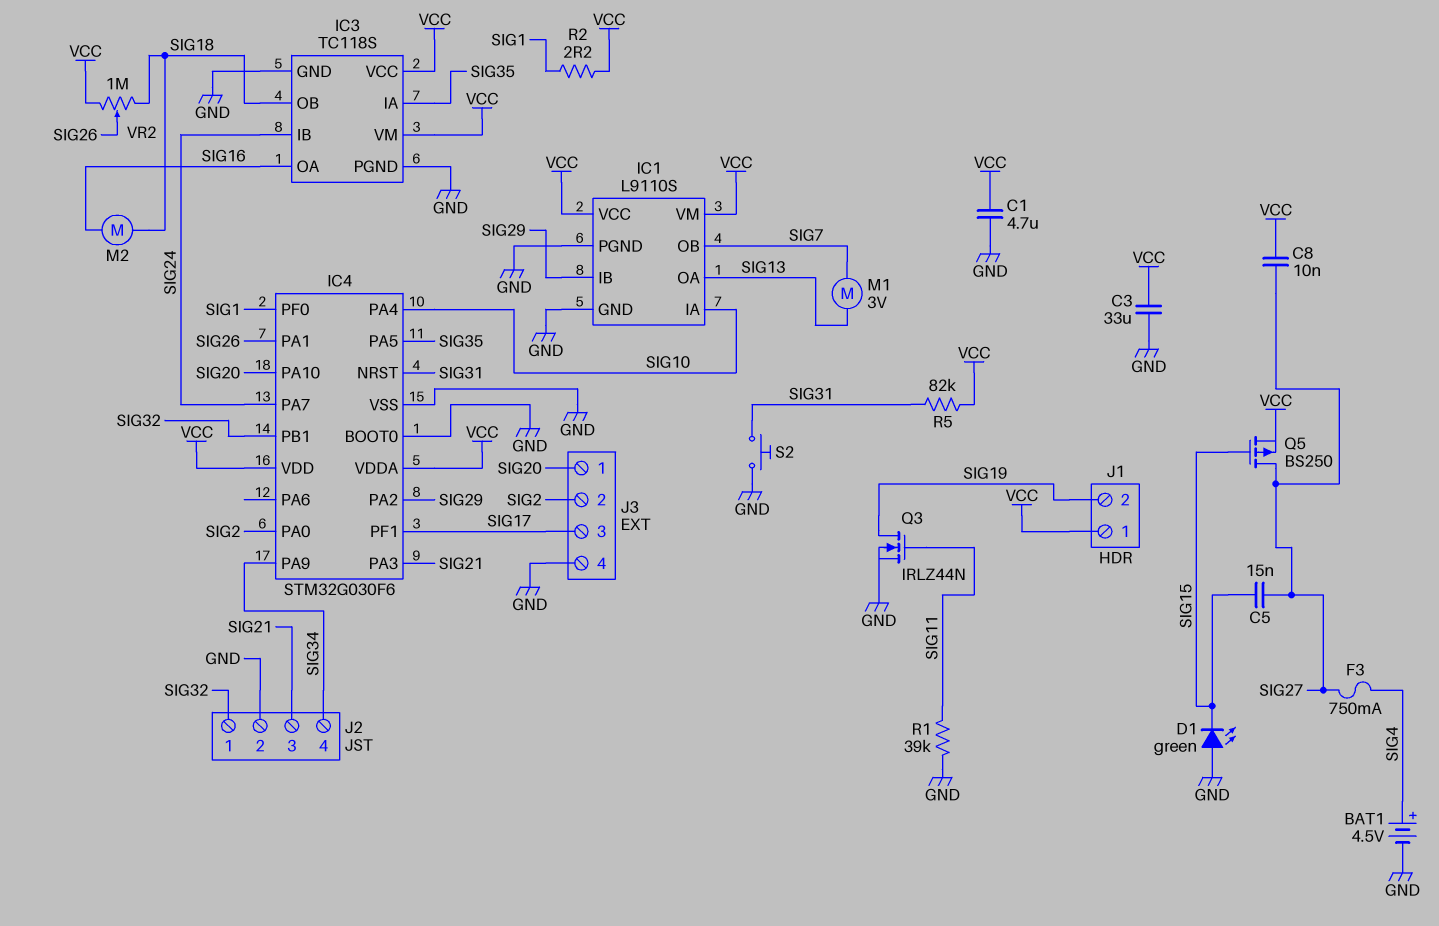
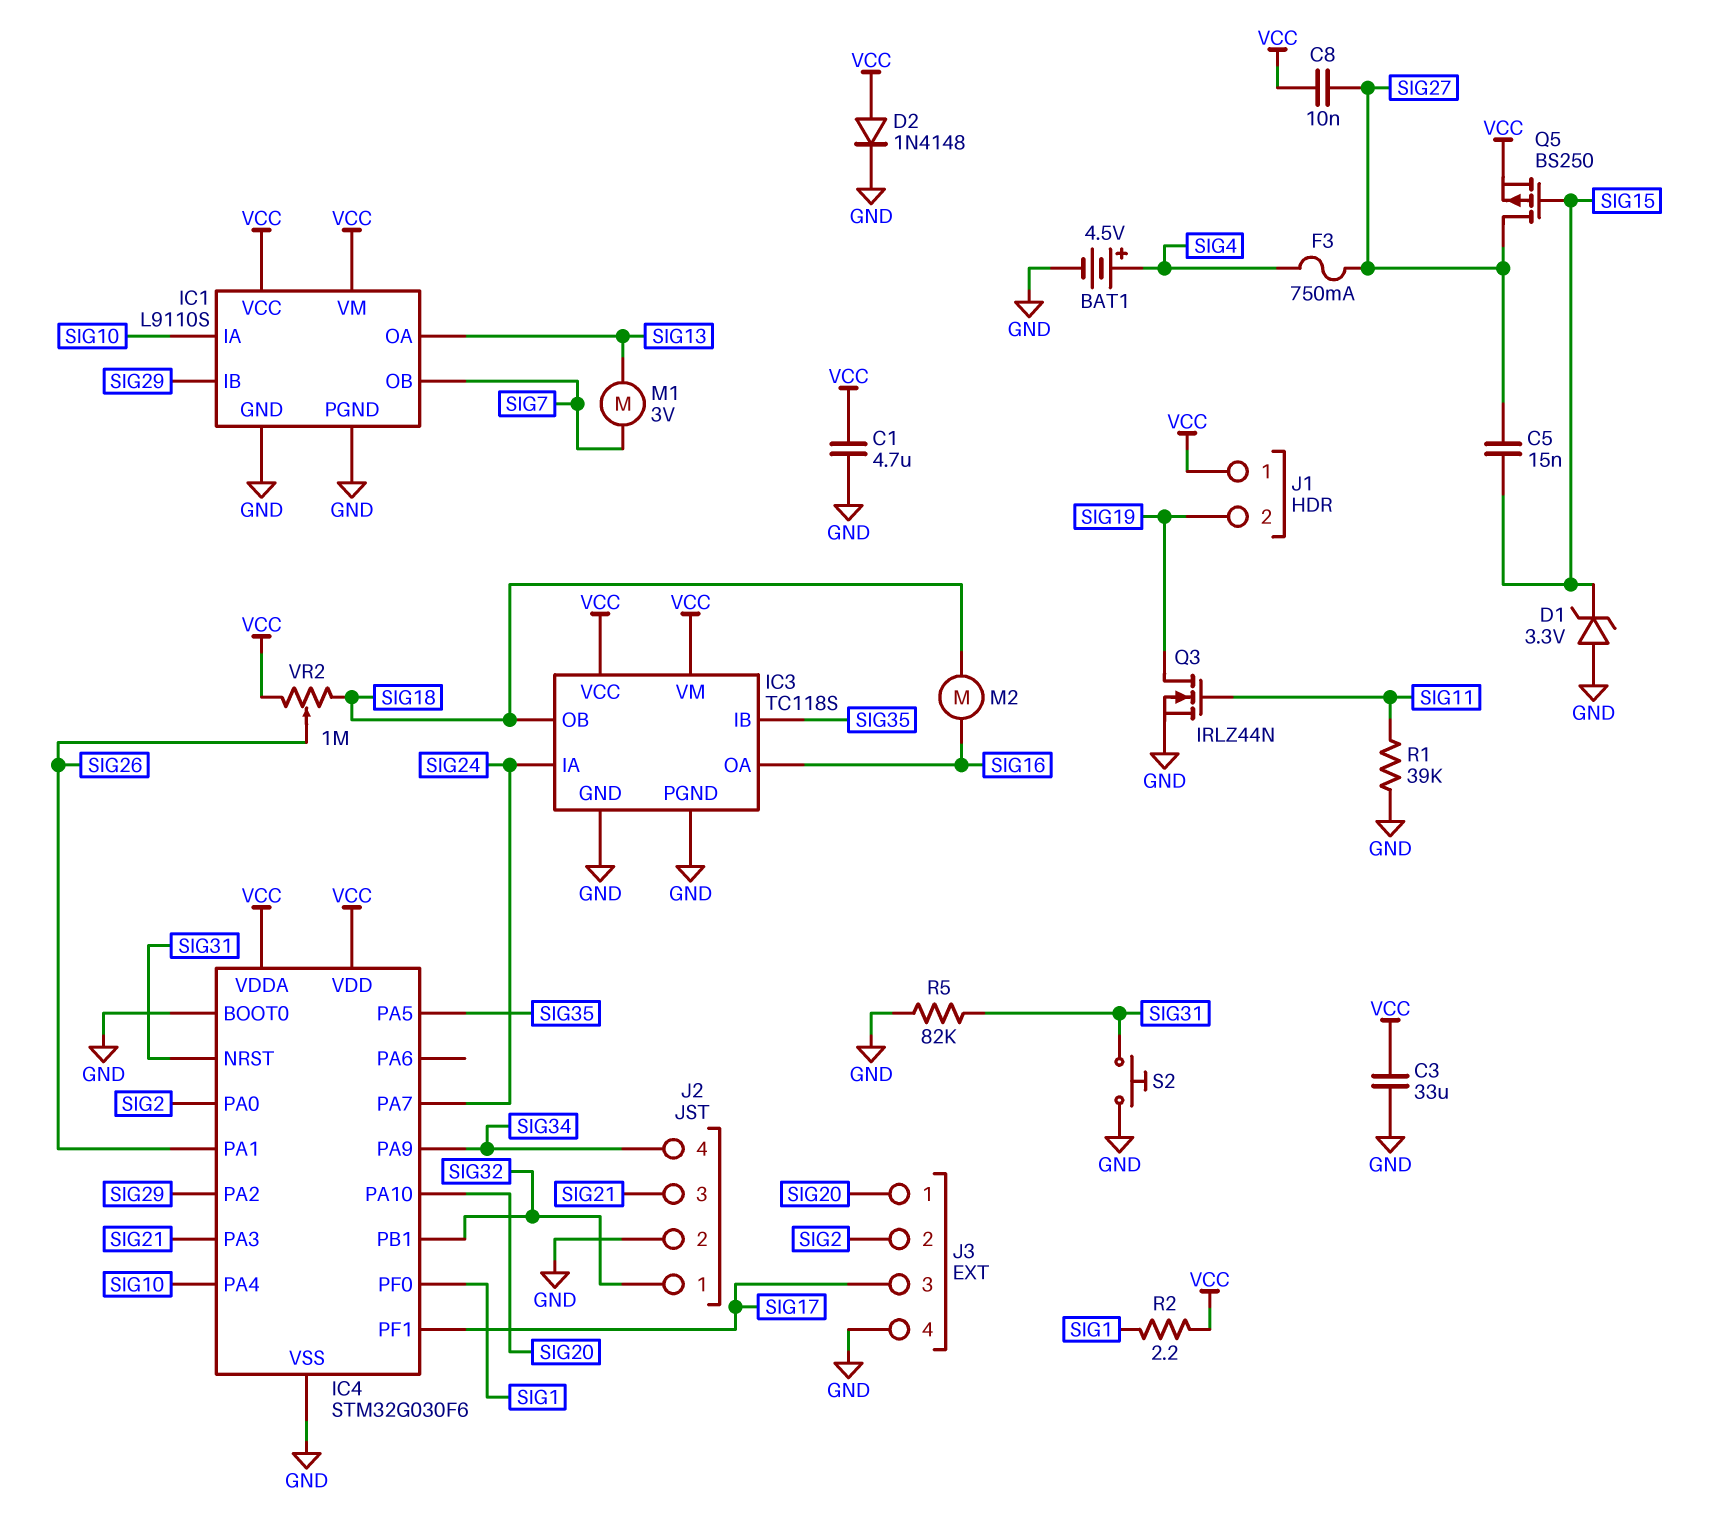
D1: LED green (A GND, K SIG15) -> zener 3.3V (A GND, K SIG15)
D2: none -> diode 1N4148 (A VCC, K GND)
IC3 pin IA: SIG35 -> SIG24
IC3 pin IB: SIG24 -> SIG35
R5: 82k (SIG31, VCC) -> 82k (GND, SIG31)

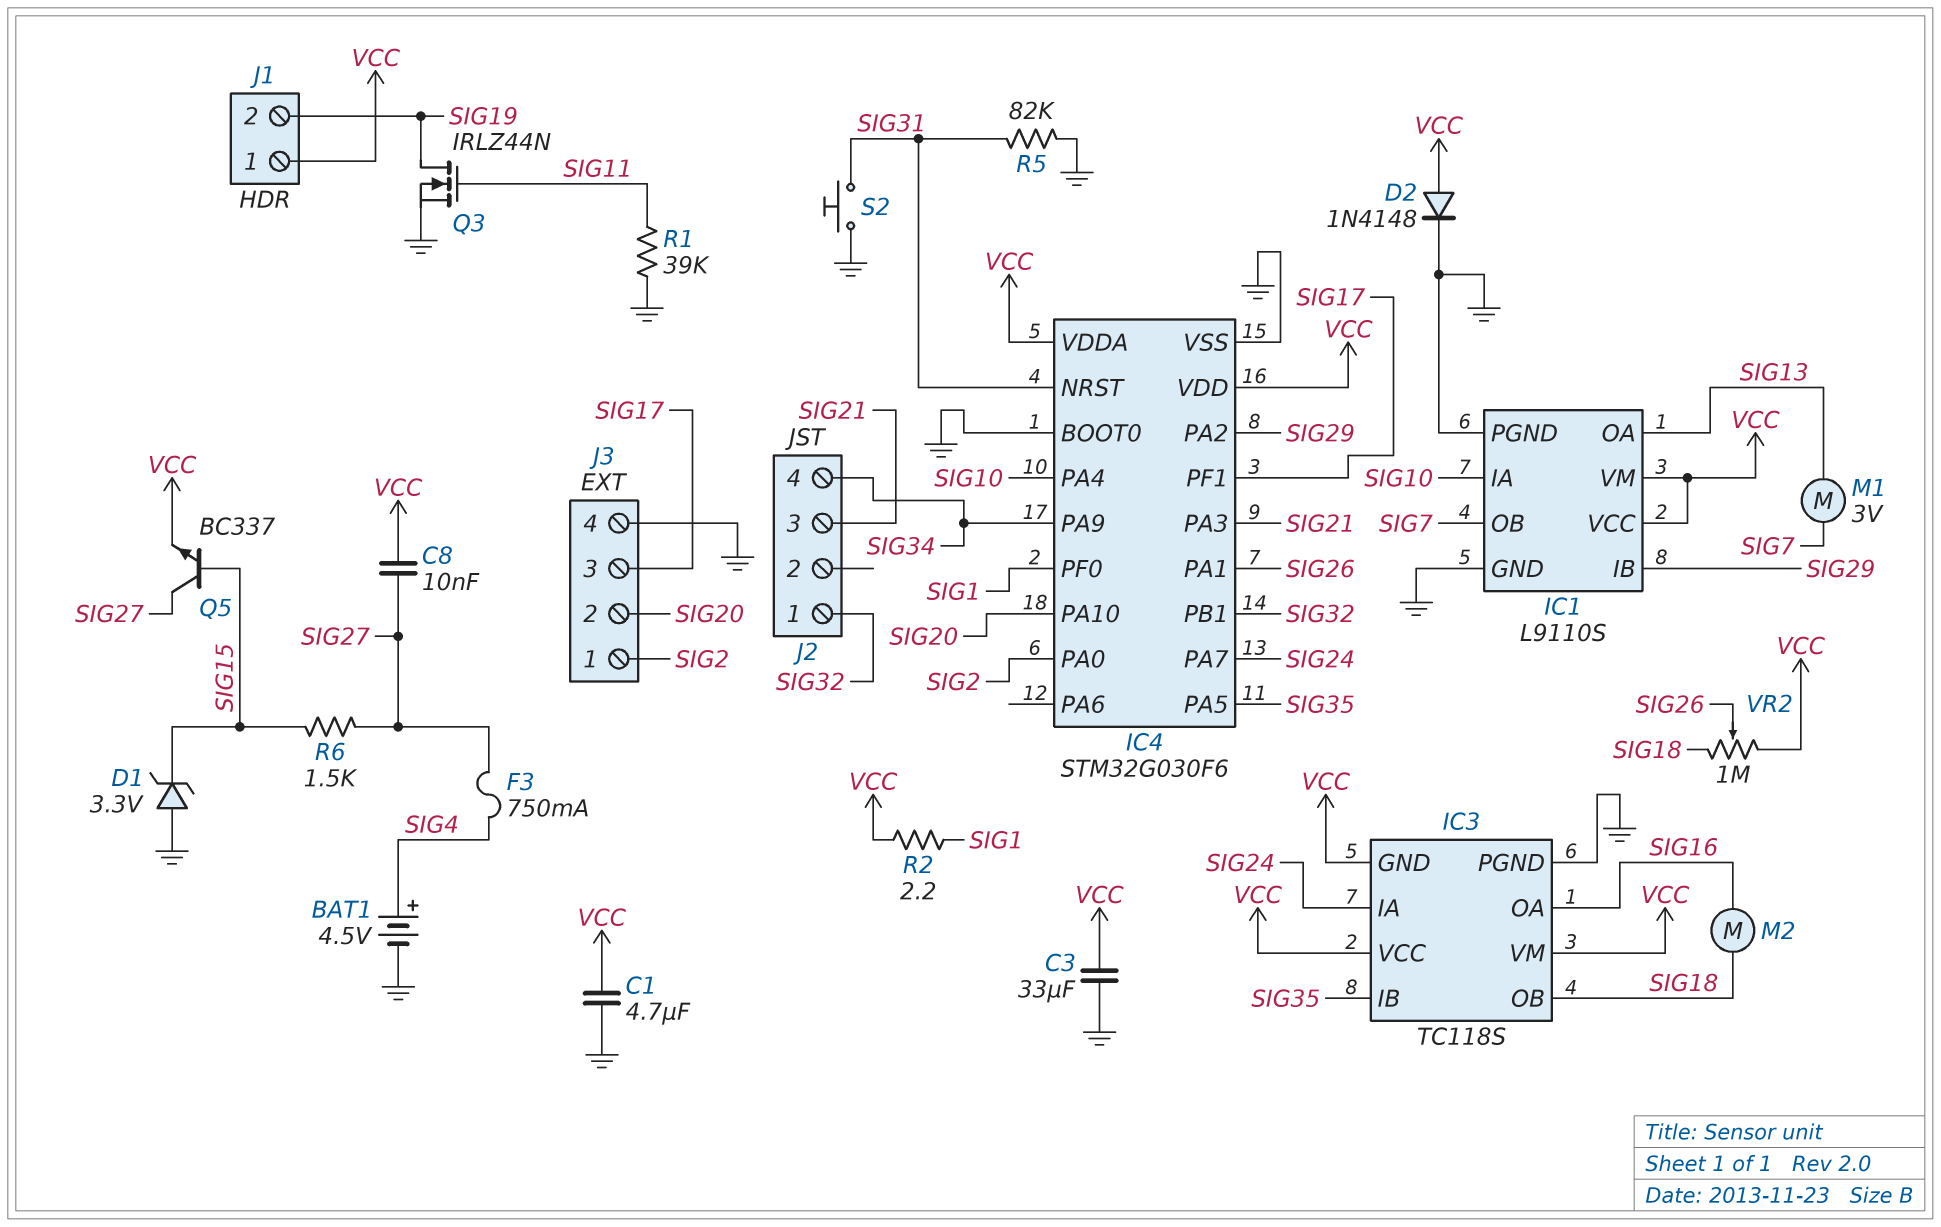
C5: 15nF (SIG15, SIG27) -> none
IC3 pin GND: GND -> VCC
J2 pin 2: GND -> none
J3 pin 1: SIG20 -> SIG2
J3 pin 2: SIG2 -> SIG20
Q5: PMOS BS250 (G SIG15, D SIG27, S VCC) -> NPN BC337 (B SIG15, C SIG27, E VCC)
R6: none -> 1.5k (SIG15, SIG27)

